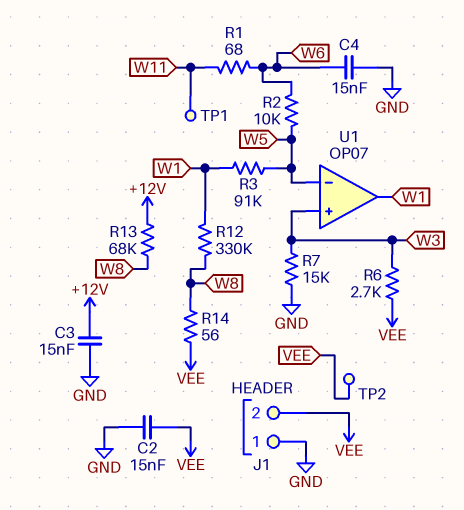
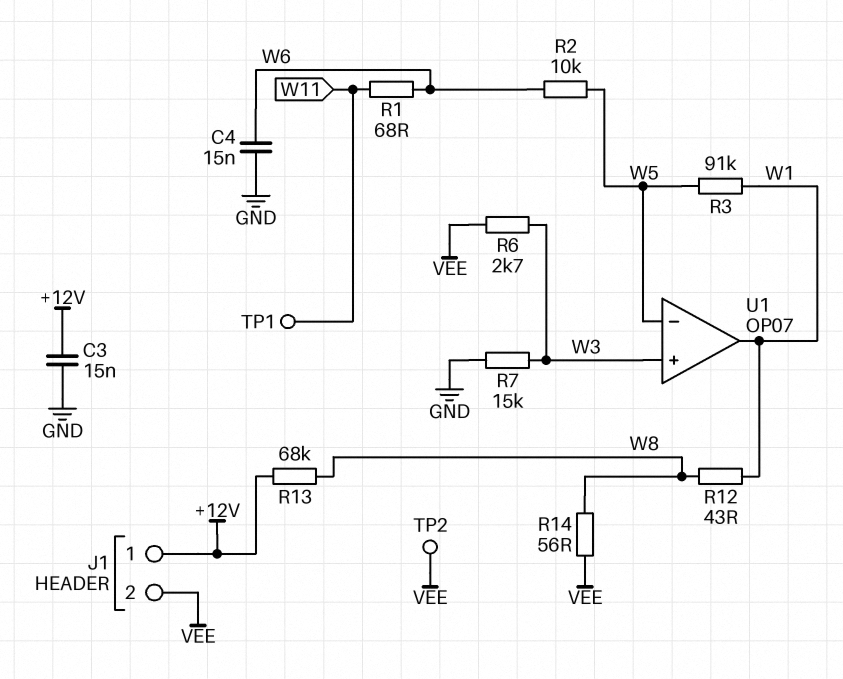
C2: 15nF (GND, VEE) -> none
J1 pin 1: GND -> +12V
R12: 330k (W1, W8) -> 43 (W1, W8)

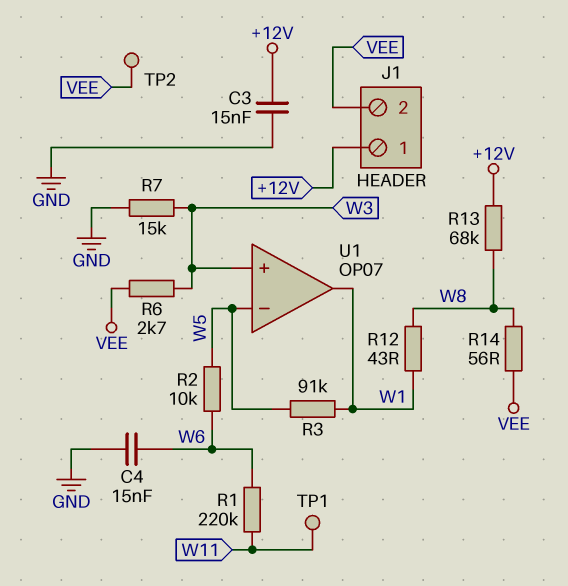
R1: 68 (W6, W11) -> 220k (W6, W11)

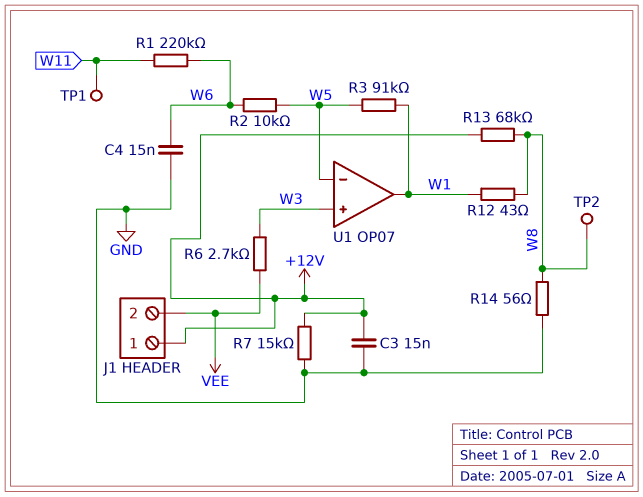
R7: 15k (GND, W3) -> 15k (+12V, GND)
R14: 56 (VEE, W8) -> 56 (GND, W8)
TP2: test point (VEE) -> test point (W8)

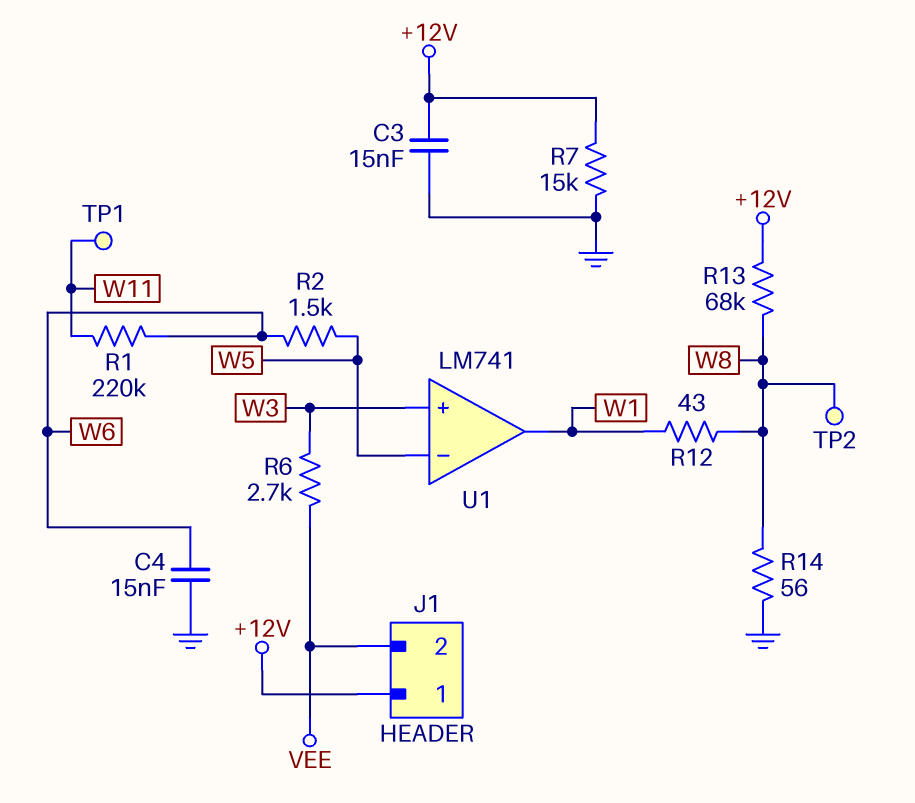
R2: 10k (W5, W6) -> 1.5k (W5, W6)
R3: 91k (W1, W5) -> none
U1: OP07 -> LM741

